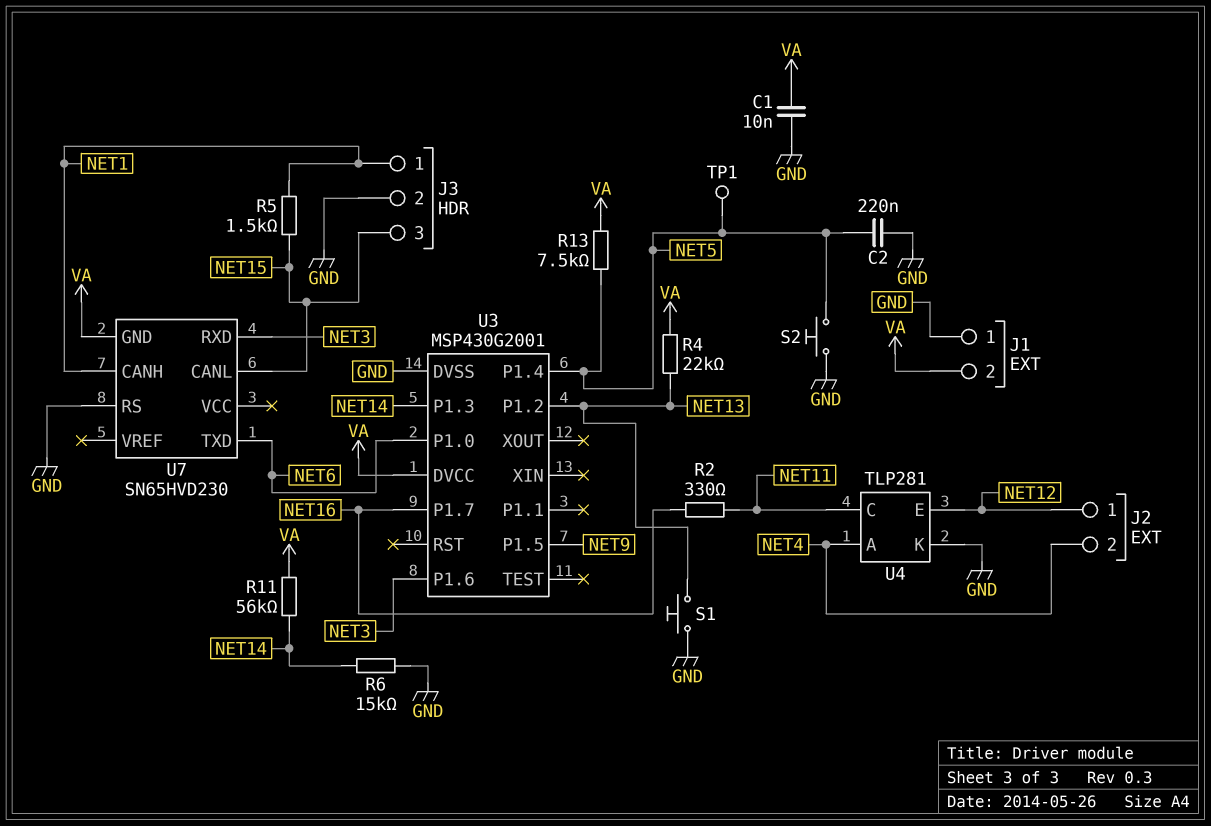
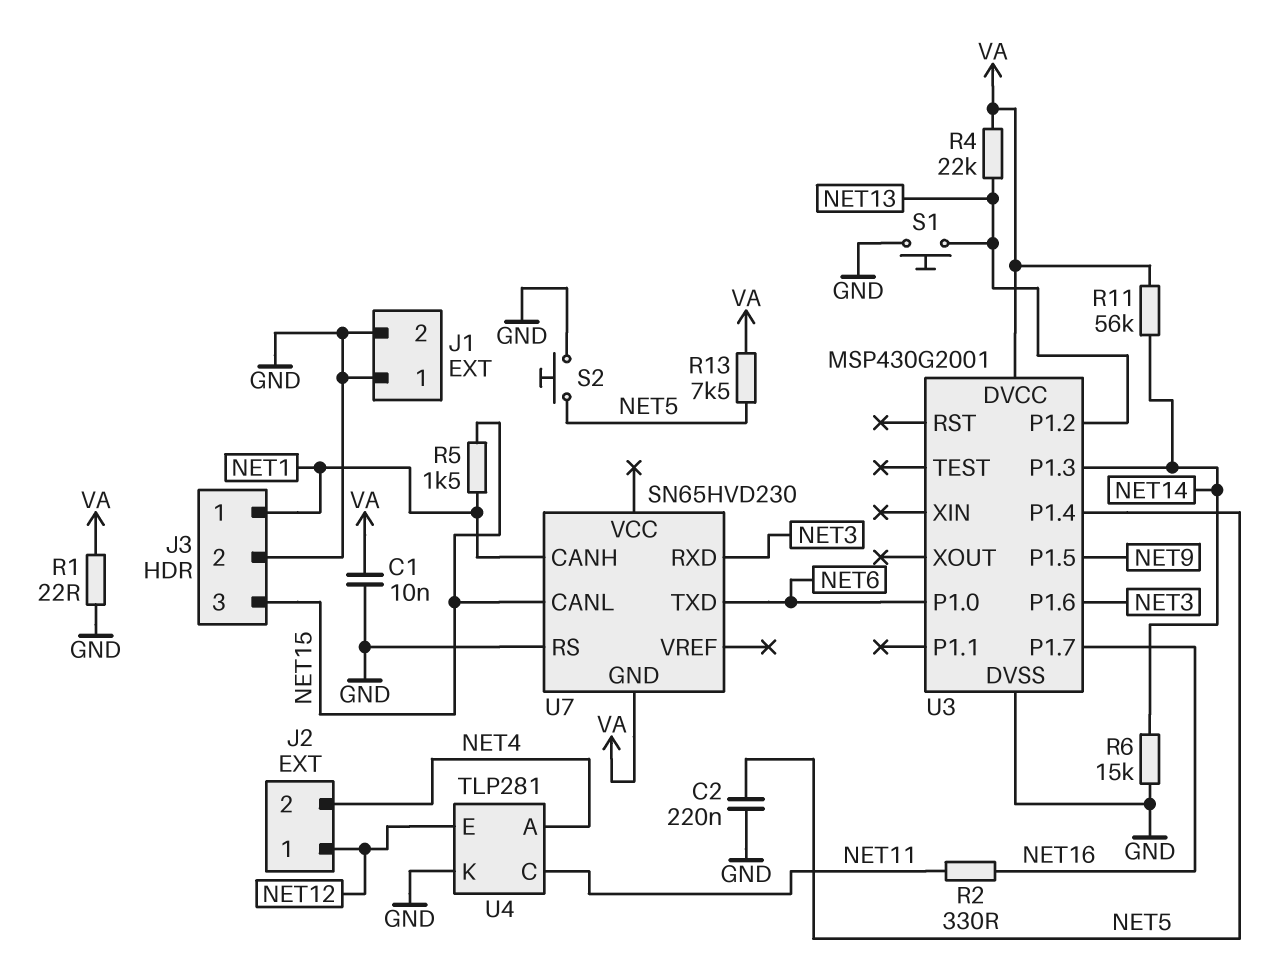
J1 pin 2: VA -> GND
R1: none -> 22 (GND, VA)
TP1: test point (NET5) -> none

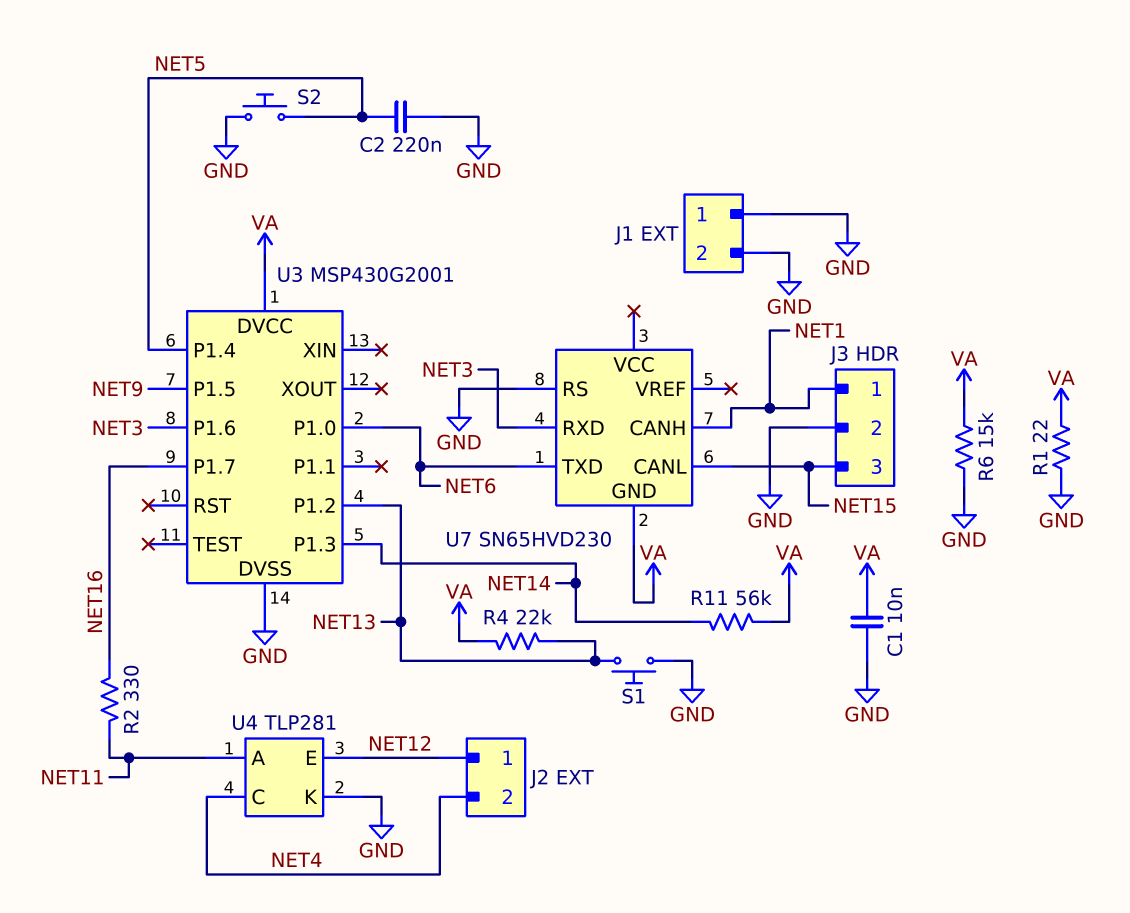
R5: 1.5k (NET1, NET15) -> none
R6: 15k (GND, NET14) -> 15k (GND, VA)
R13: 7.5k (NET5, VA) -> none
U4 pin A: NET4 -> NET11
U4 pin C: NET11 -> NET4

